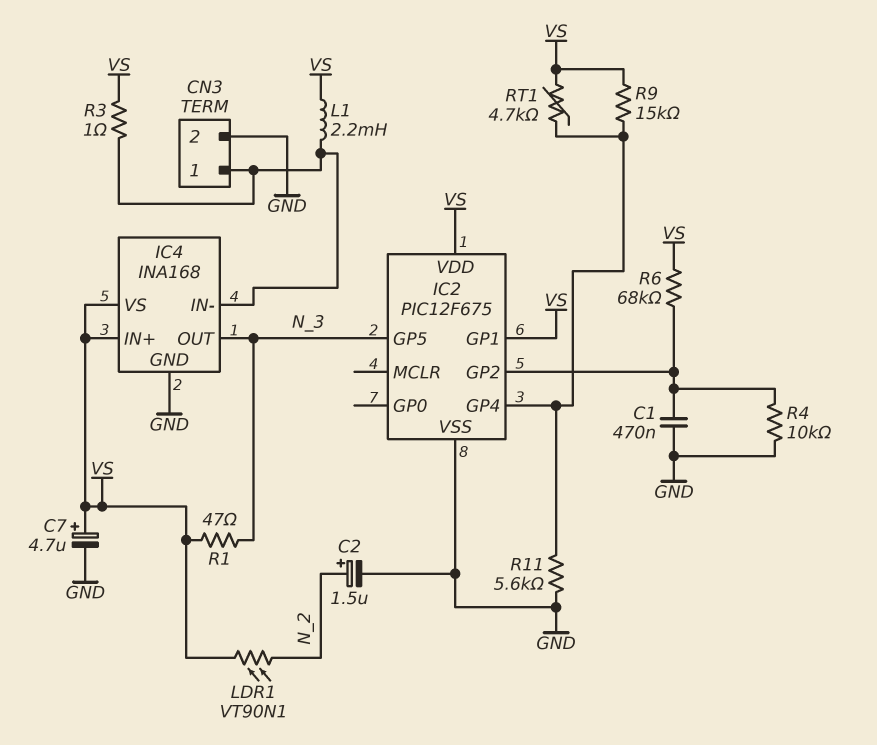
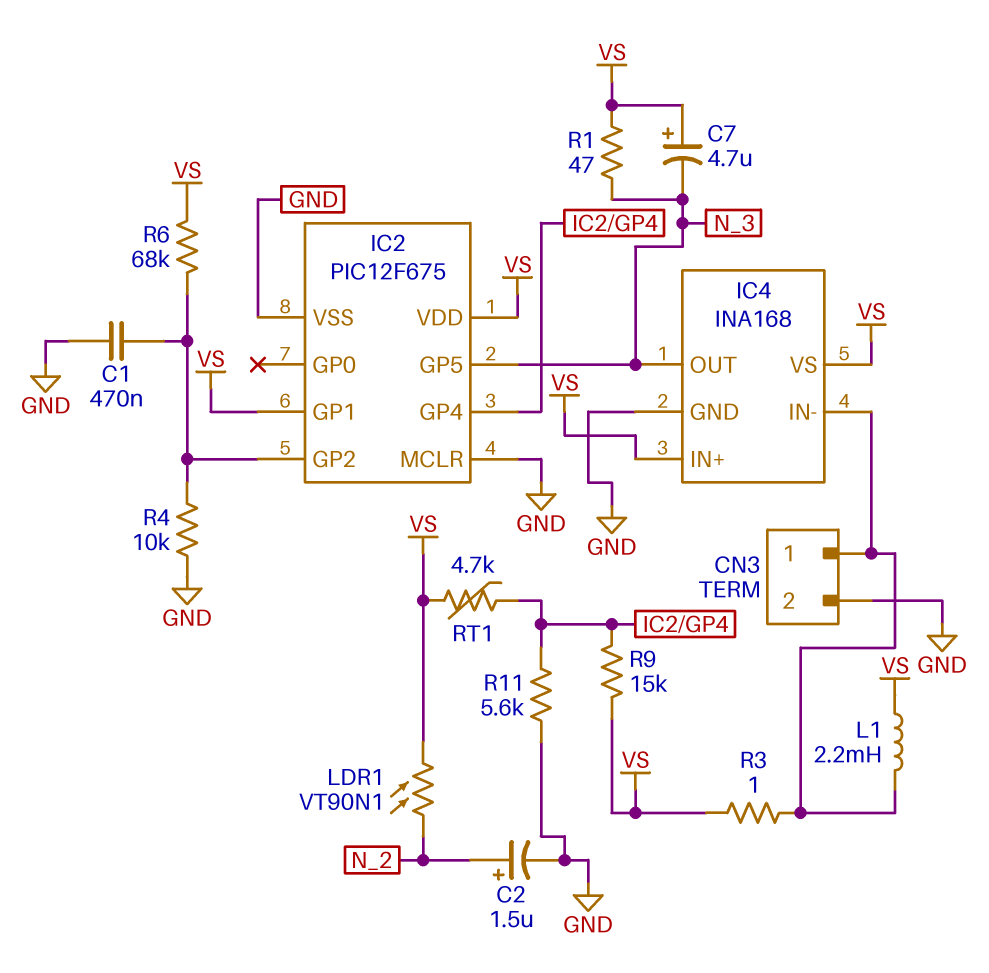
C7: 4.7uF (plus VS, minus GND) -> 4.7uF (plus VS, minus N_3)
IC2 pin MCLR: none -> GND

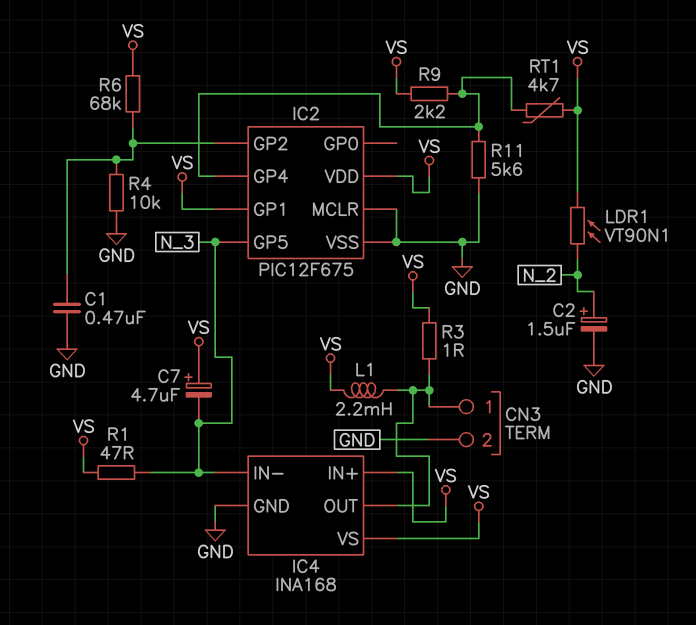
IC4 pin IN-: CN3/1 -> N_3
IC4 pin OUT: N_3 -> CN3/1
R9: 15k (IC2/GP4, VS) -> 2.2k (IC2/GP4, VS)

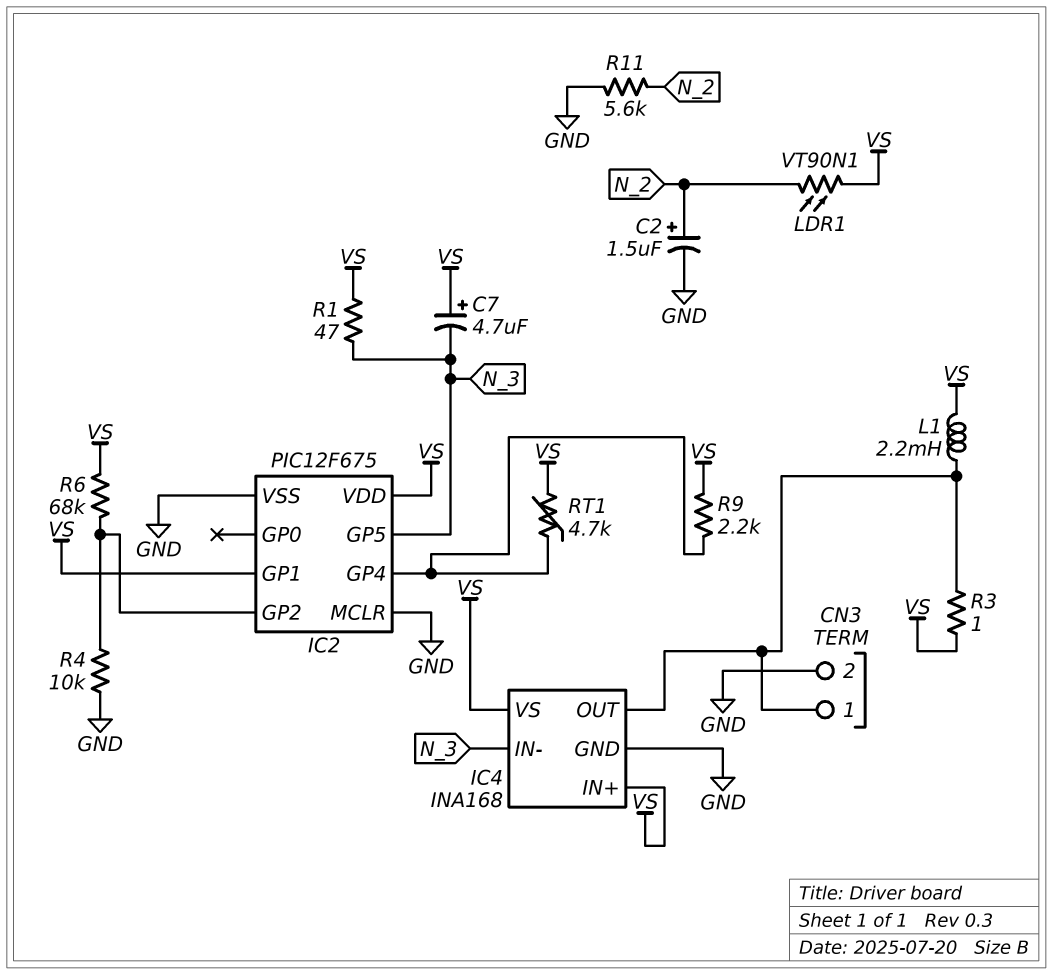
C1: 470nF (GND, IC2/GP2) -> none
R11: 5.6k (GND, IC2/GP4) -> 5.6k (GND, N_2)

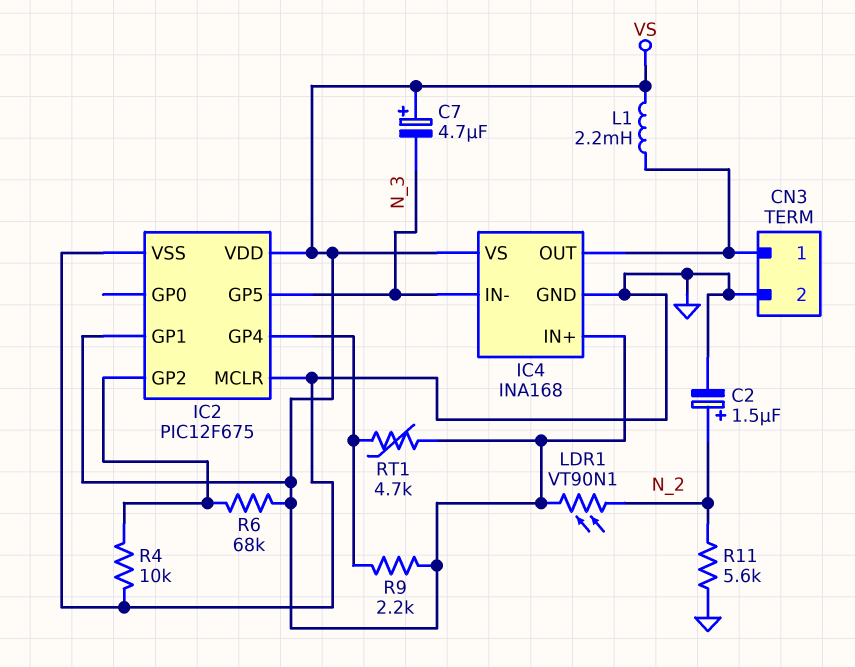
R1: 47 (N_3, VS) -> none
R3: 1 (CN3/1, VS) -> none

